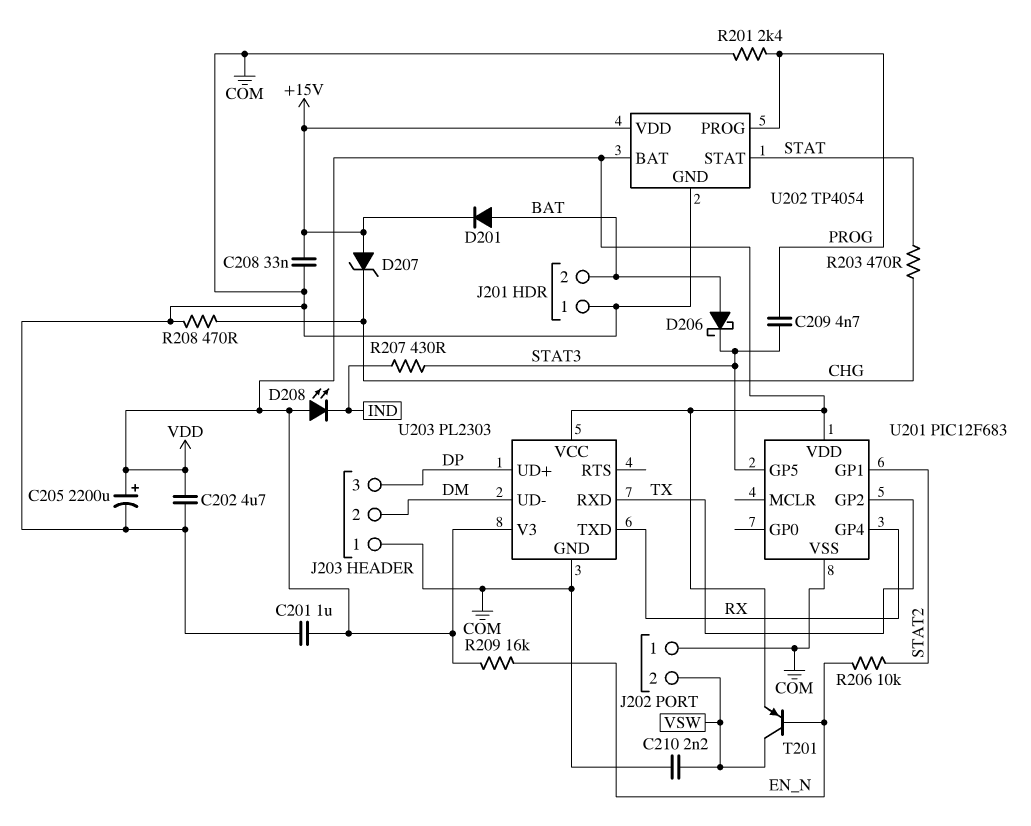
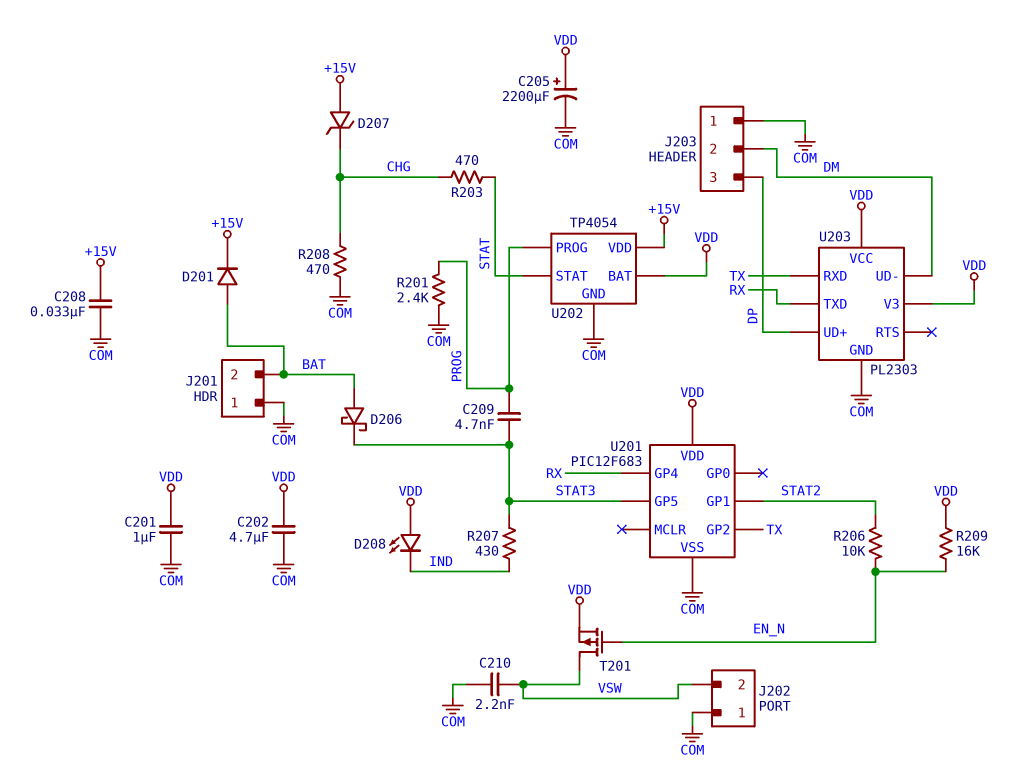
T201: PNP (B EN_N, C VSW, E VDD) -> PMOS (G EN_N, D VSW, S VDD)

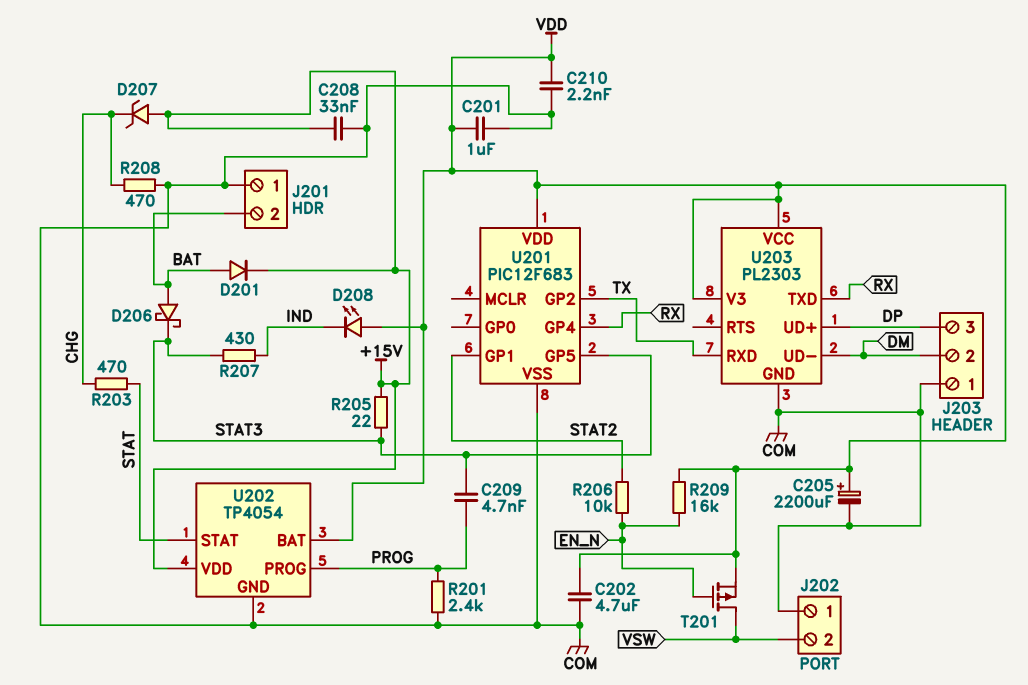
C210: 2.2nF (COM, VSW) -> 2.2nF (COM, VDD)
R205: none -> 22 (+15V, STAT3)

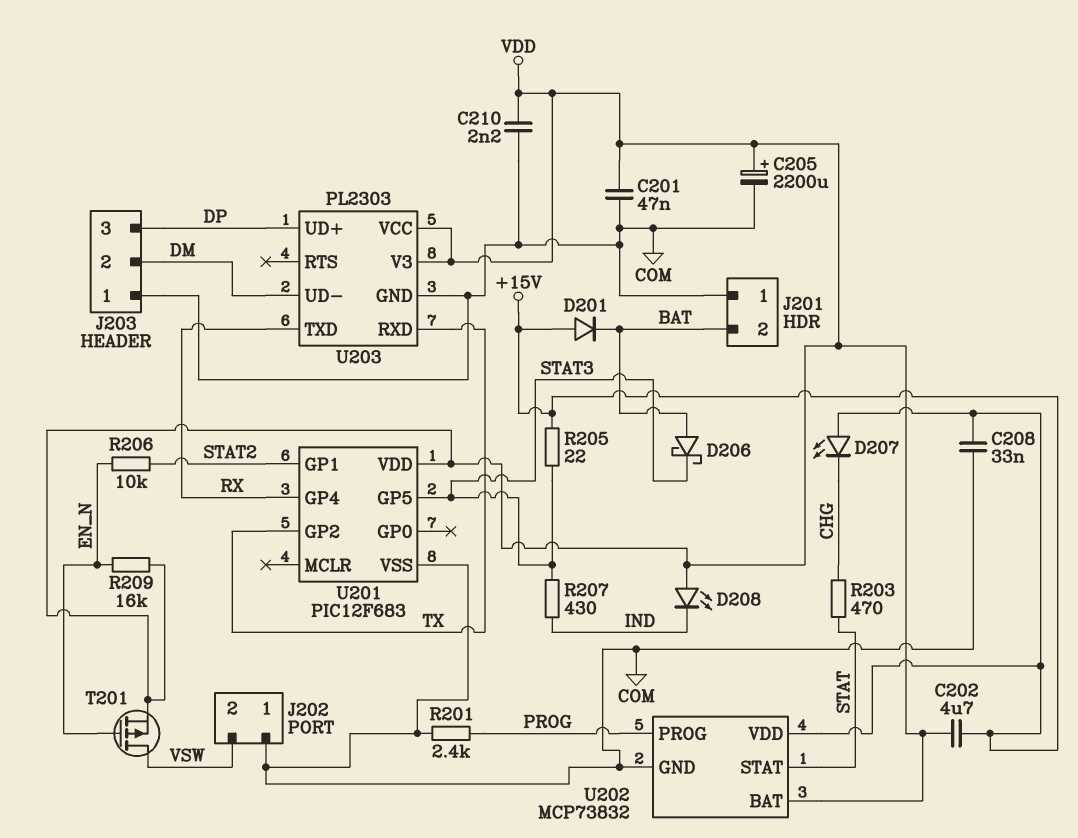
C201: 1uF (COM, VDD) -> 47nF (COM, VDD)
C202: 4.7uF (COM, VDD) -> 4.7uF (+15V, VDD)
C209: 4.7nF (PROG, STAT3) -> none
D201: diode (A BAT, K +15V) -> diode (A +15V, K BAT)
D207: zener (A +15V, K CHG) -> LED (A +15V, K CHG)
R208: 470 (CHG, COM) -> none
U202: TP4054 -> MCP73832

